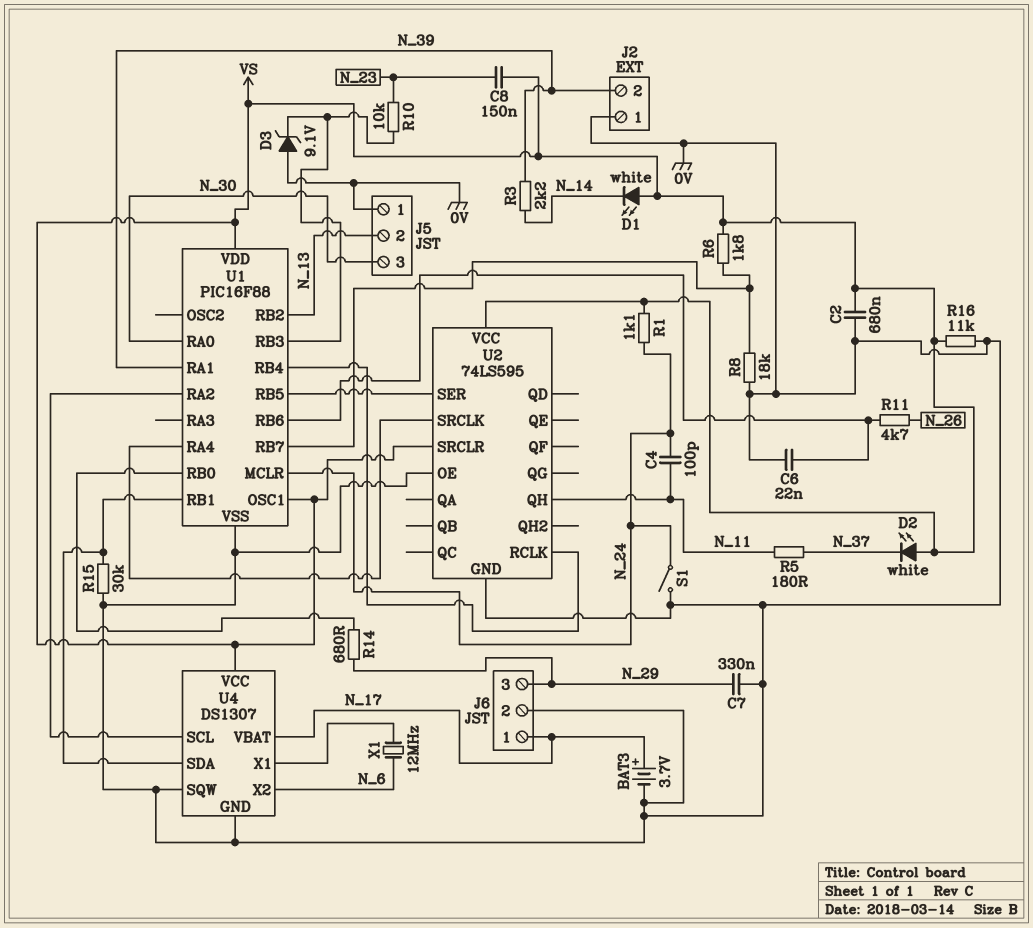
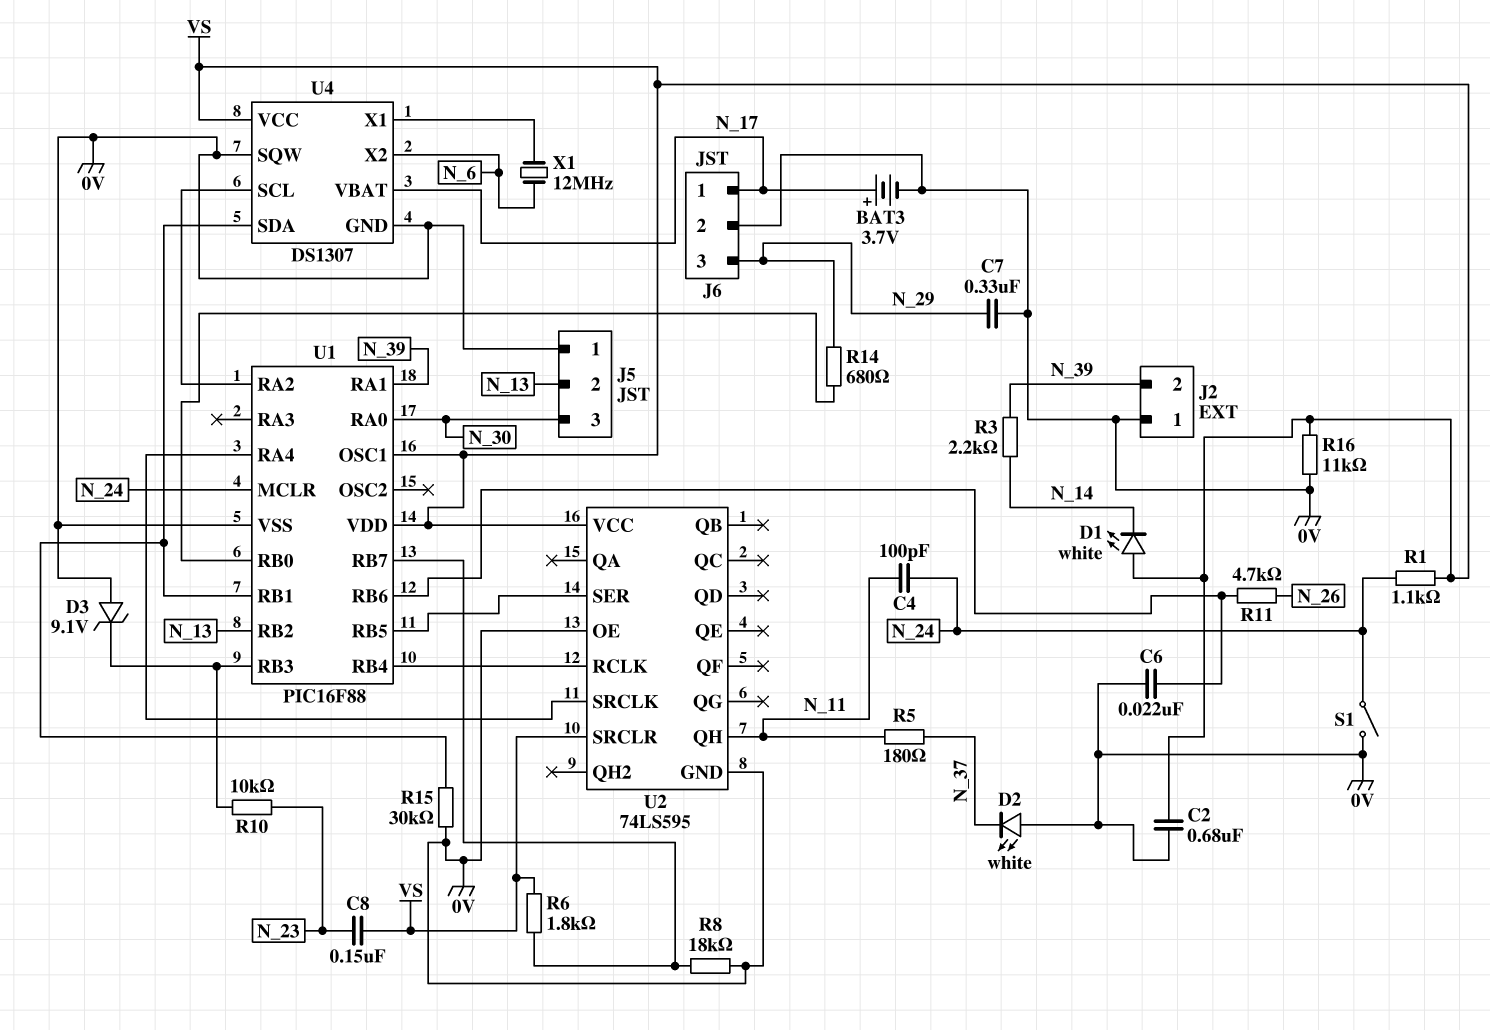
D2: LED white (A VS, K N_37) -> LED white (A 0V, K N_37)

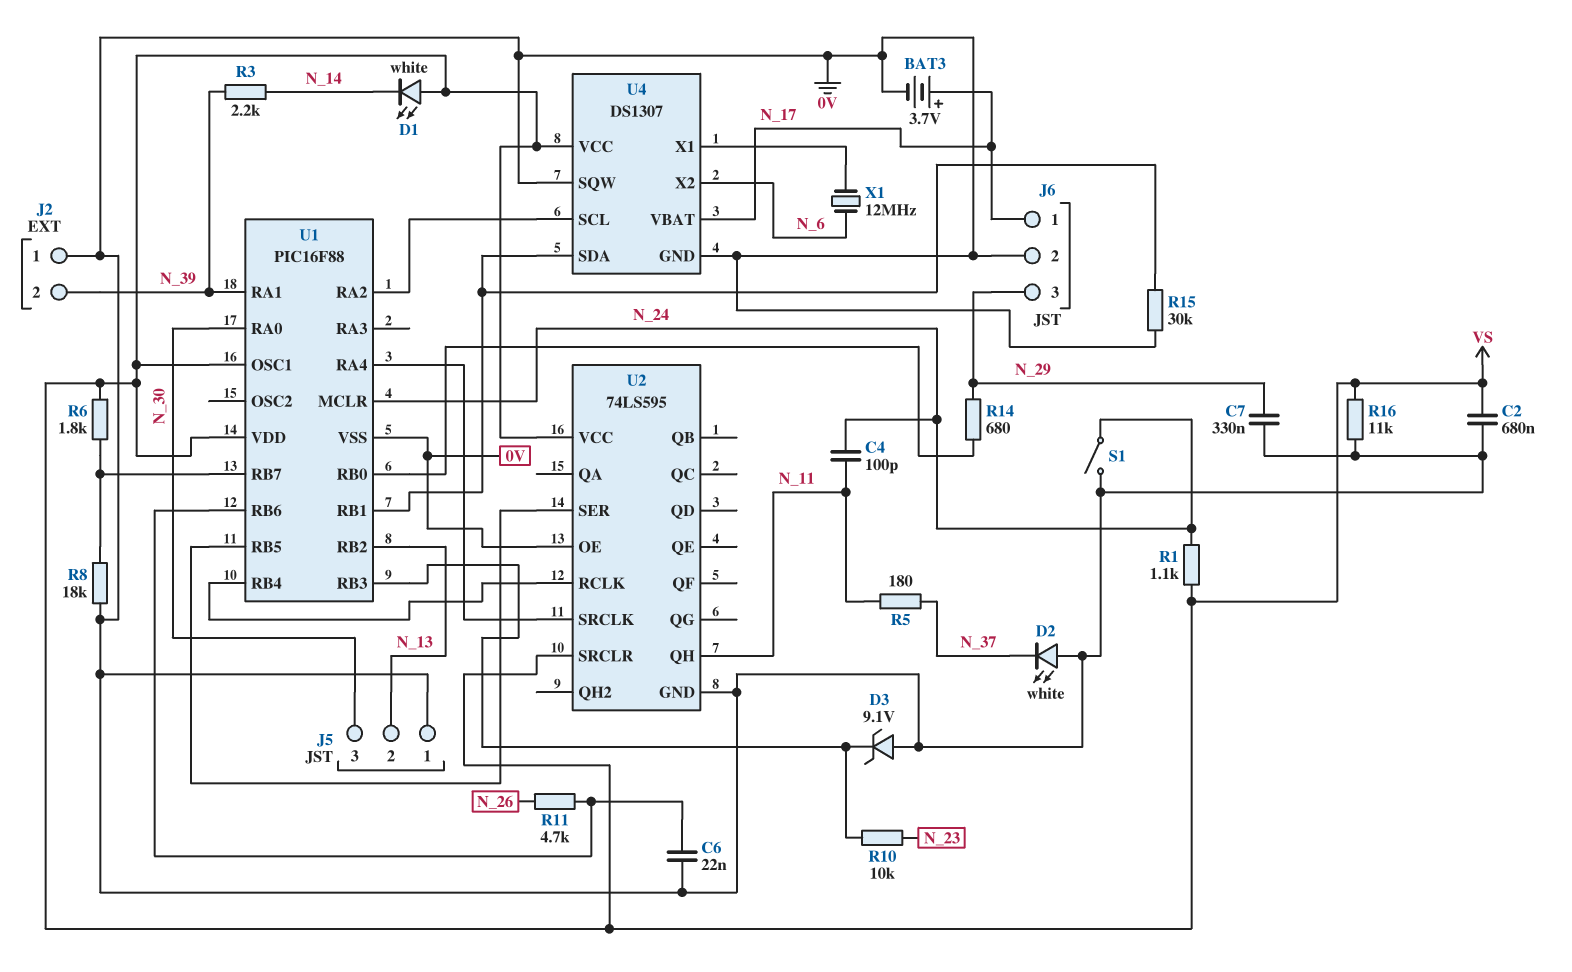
C8: 150nF (N_23, VS) -> none

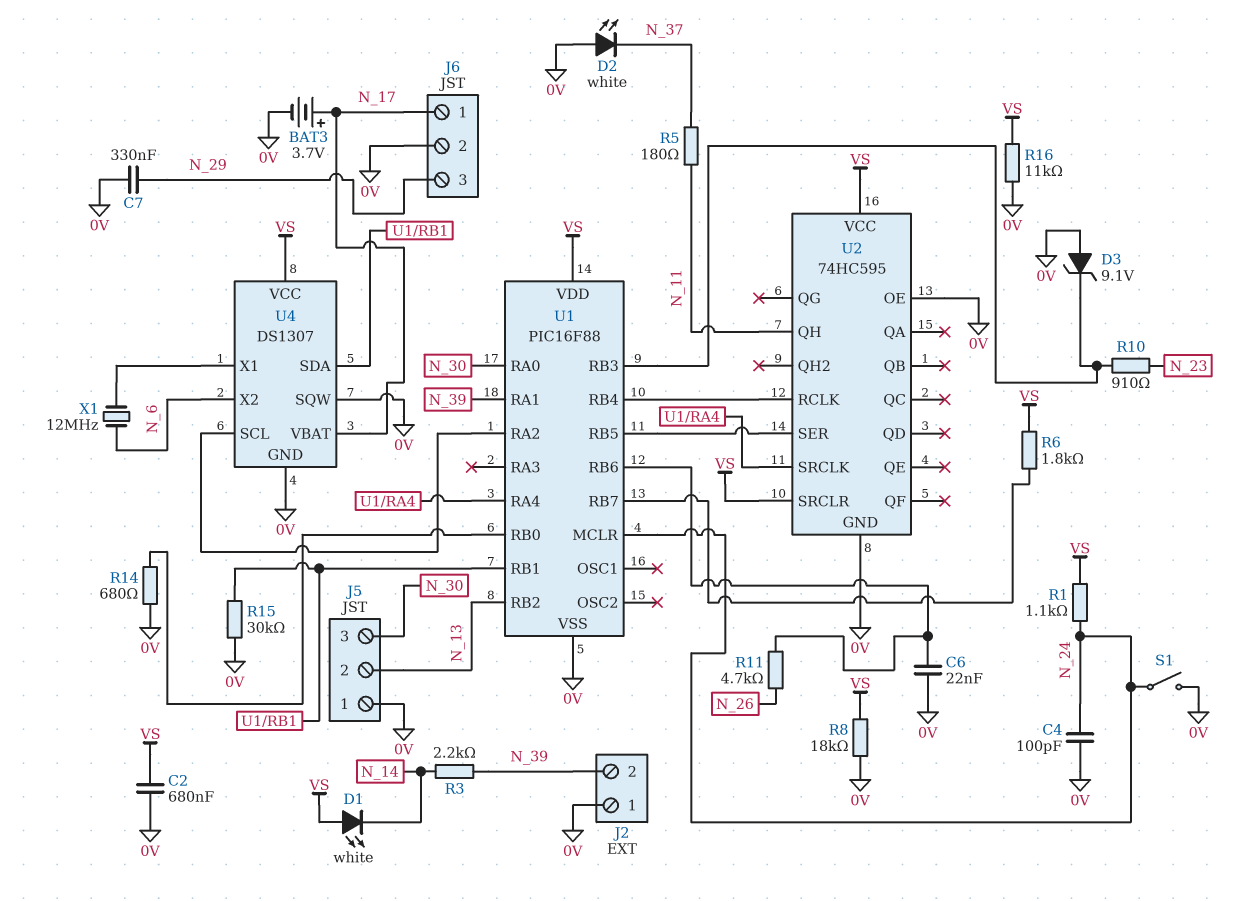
C4: 100pF (N_11, N_24) -> 100pF (0V, N_24)
R8: 18k (0V, U1/RB7) -> 18k (0V, VS)
R10: 10k (N_23, U1/RB3) -> 910 (N_23, U1/RB3)
R14: 680 (N_29, U1/RB0) -> 680 (0V, U1/RB0)
U1 pin OSC1: VS -> none
U2: 74LS595 -> 74HC595

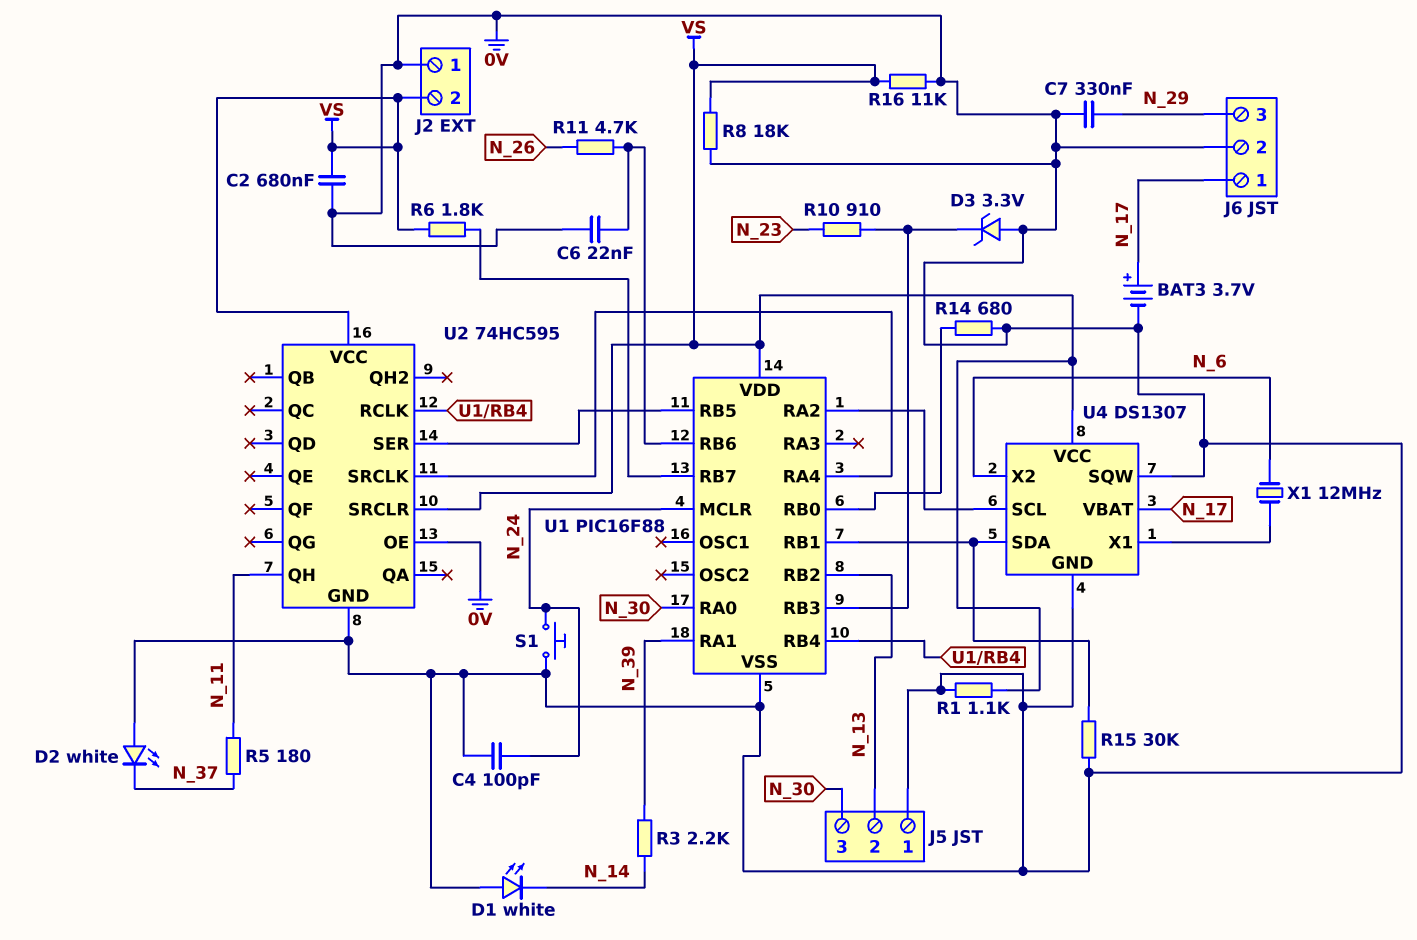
D1: LED white (A VS, K N_14) -> LED white (A 0V, K N_14)
D3: zener 9.1V (A 0V, K U1/RB3) -> zener 3.3V (A 0V, K U1/RB3)
J2 pin 2: N_39 -> VS
R1: 1.1k (N_24, VS) -> 1.1k (0V, VS)
S1: switch (0V, N_24) -> button (0V, N_24)

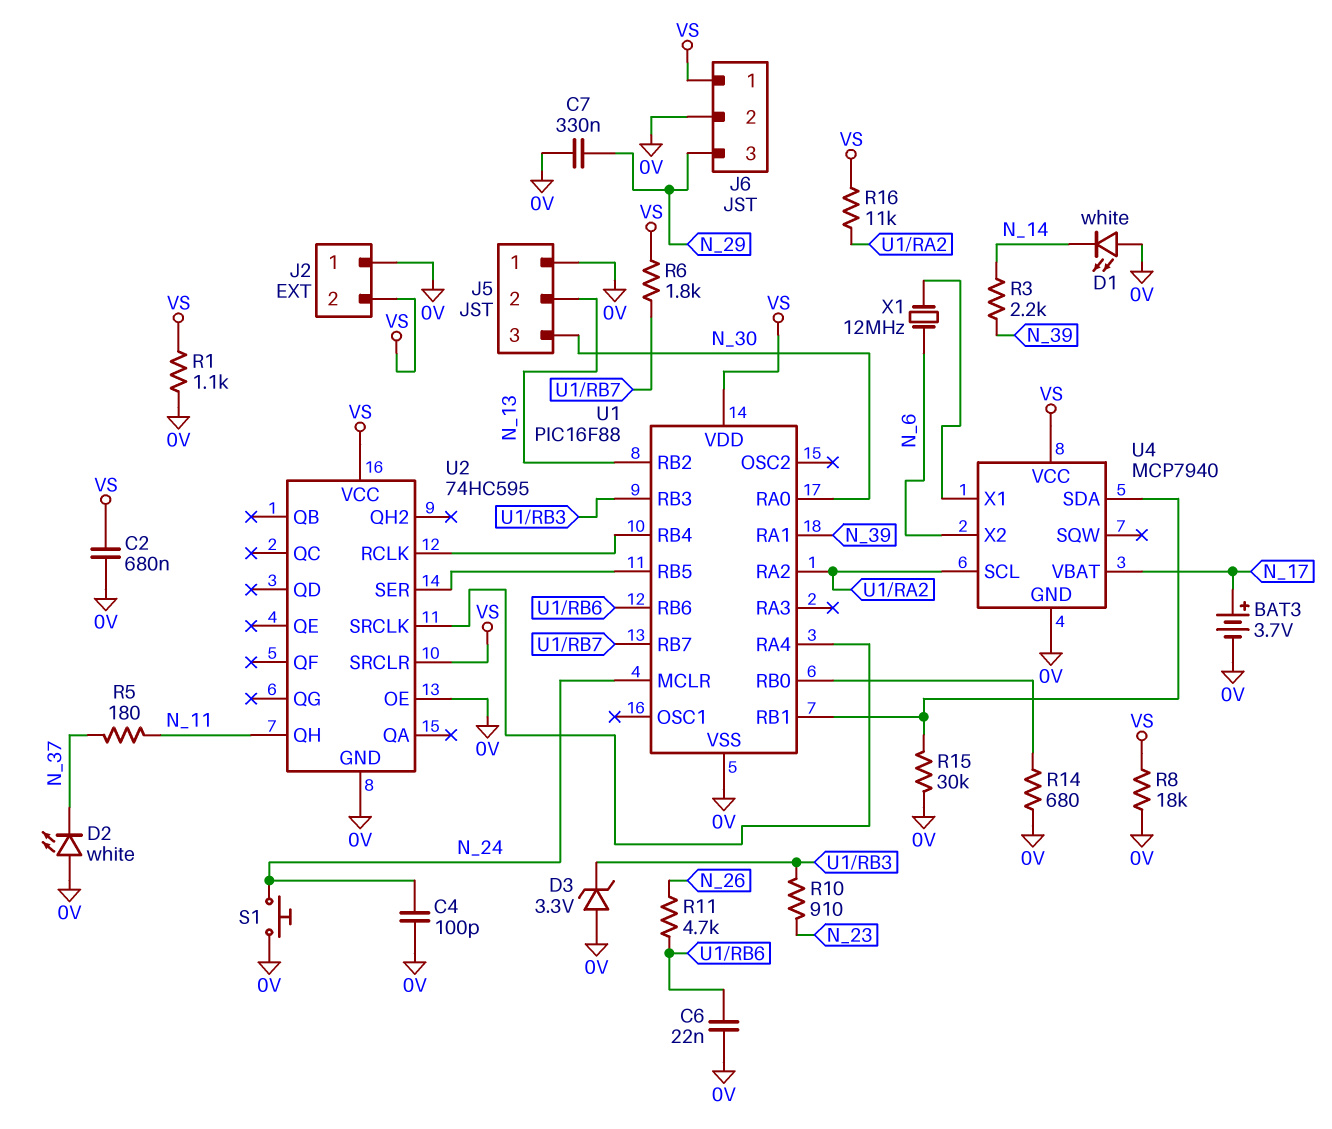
J6 pin 1: N_17 -> VS
R16: 11k (0V, VS) -> 11k (U1/RA2, VS)
U4: DS1307 -> MCP7940
U4 pin SQW: 0V -> none

